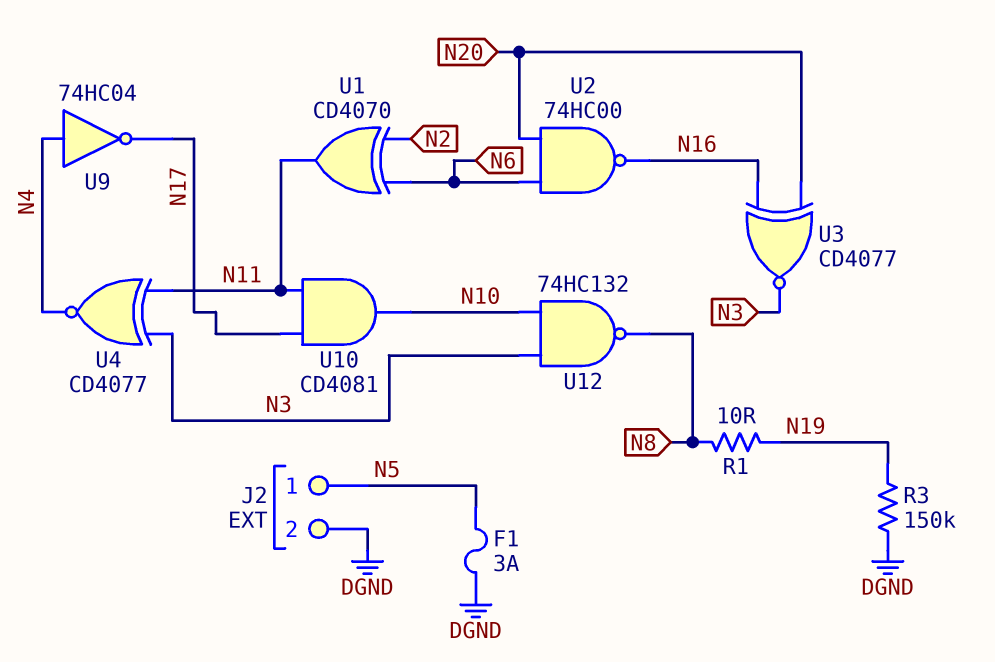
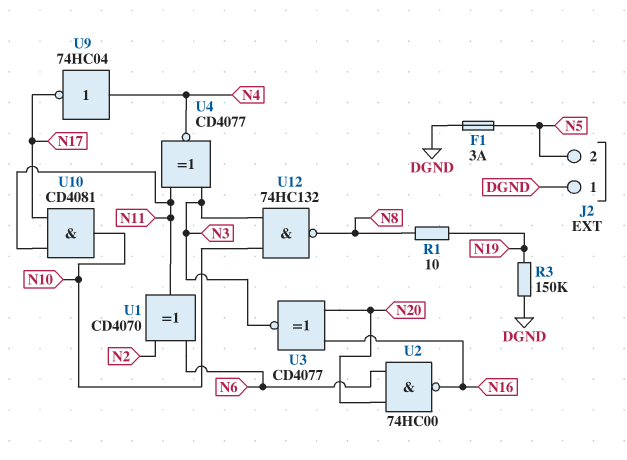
J2 pin 1: N5 -> DGND
J2 pin 2: DGND -> N5

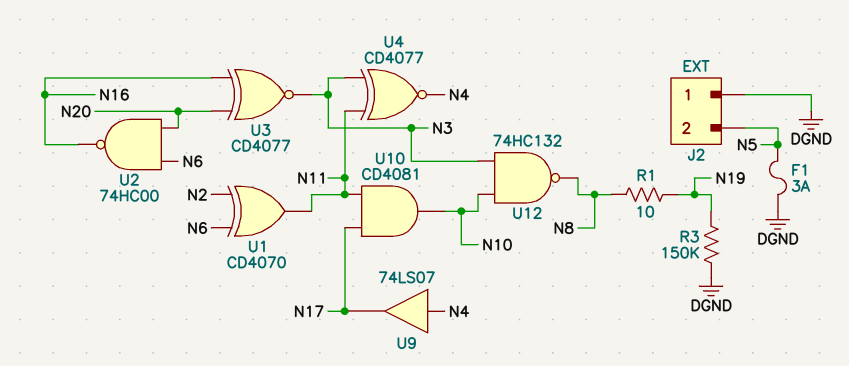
U9: NOT 74HC04 (in N4, out N17) -> buffer 74LS07 (in N4, out N17)

